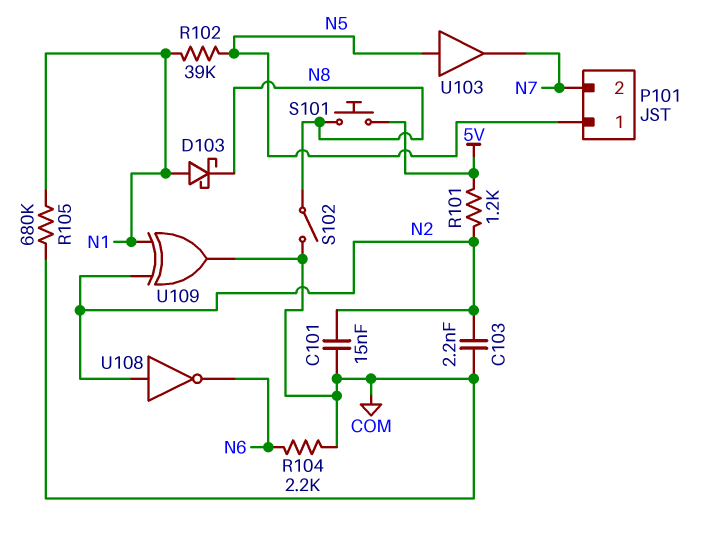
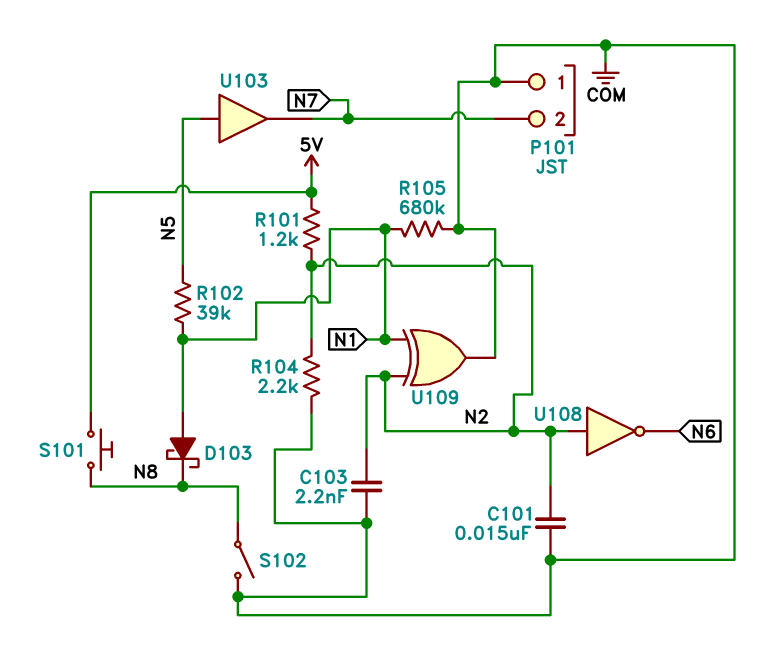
P101 pin 1: N5 -> COM
R104: 2.2k (COM, N6) -> 2.2k (COM, N2)

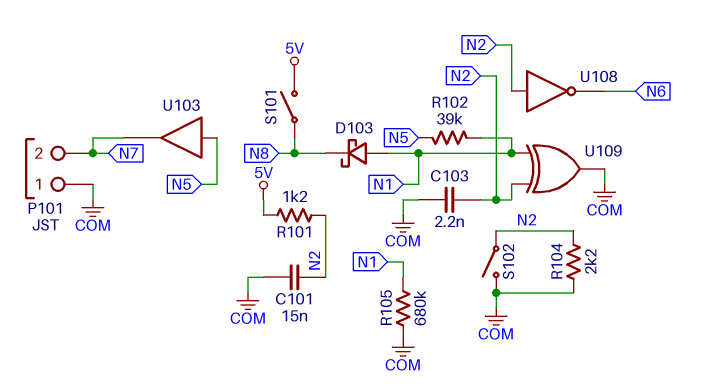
S101: button (5V, N8) -> switch (5V, N8)
S102: switch (COM, N8) -> switch (COM, N2)

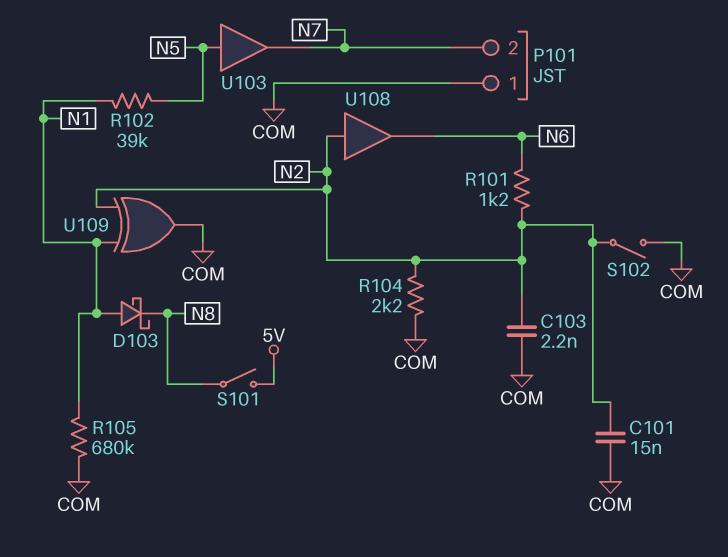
R101: 1.2k (5V, N2) -> 1.2k (N2, N6)
U108: NOT (in N2, out N6) -> buffer (in N2, out N6)

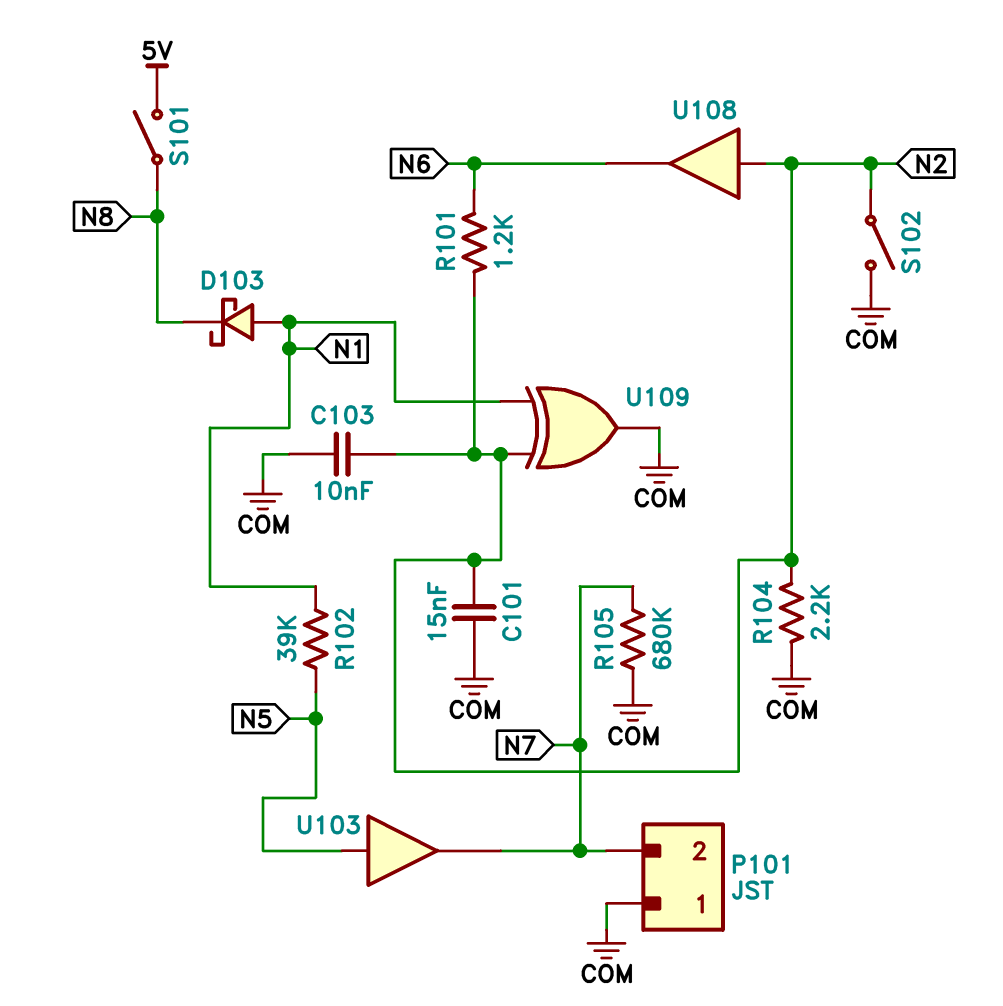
C103: 2.2nF (COM, N2) -> 10nF (COM, N2)
R105: 680k (COM, N1) -> 680k (COM, N7)

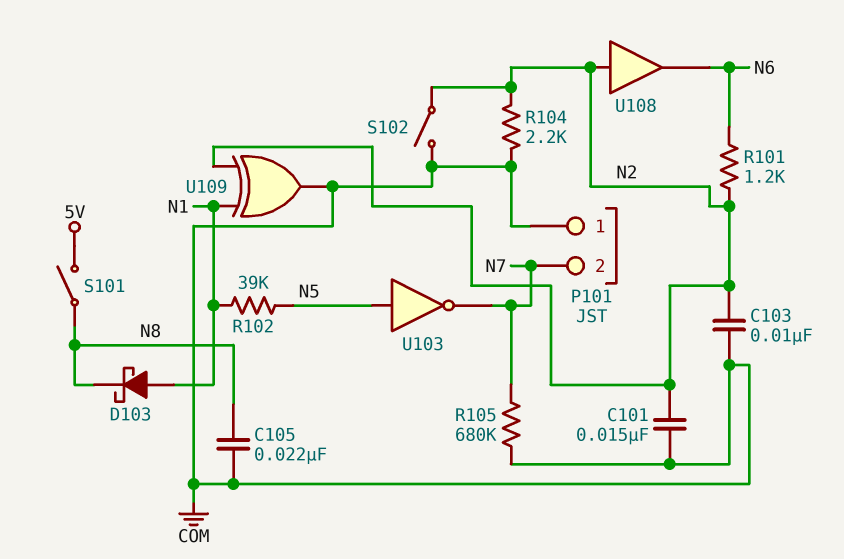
C105: none -> 22nF (COM, N8)
U103: buffer (in N5, out N7) -> NOT (in N5, out N7)

